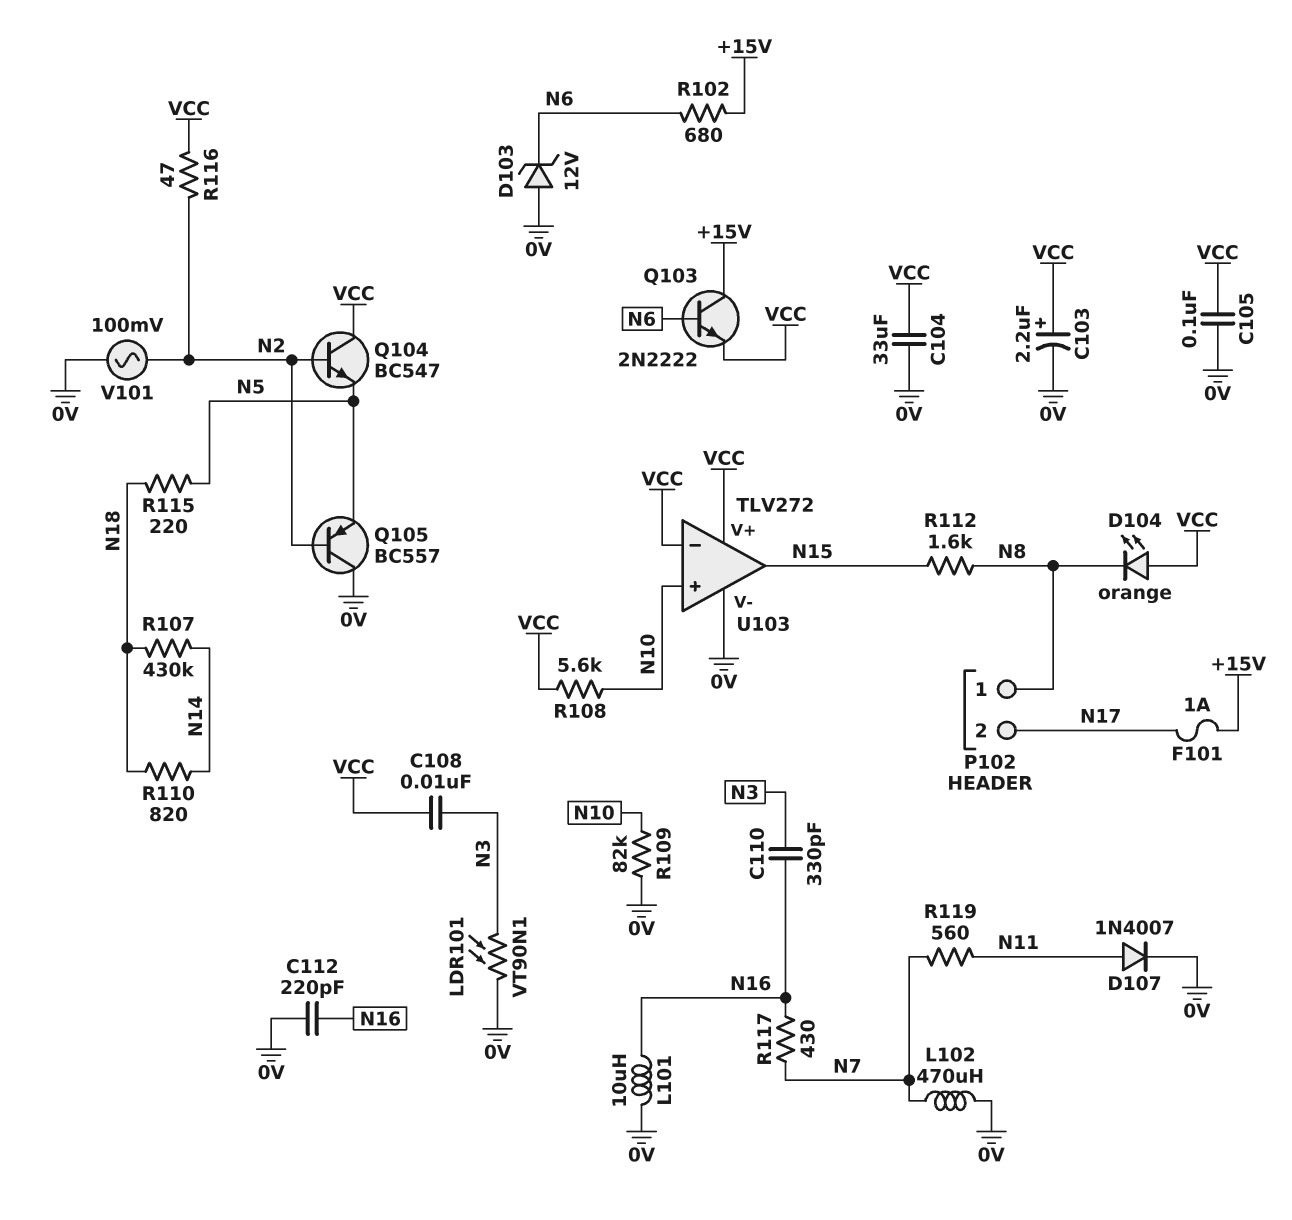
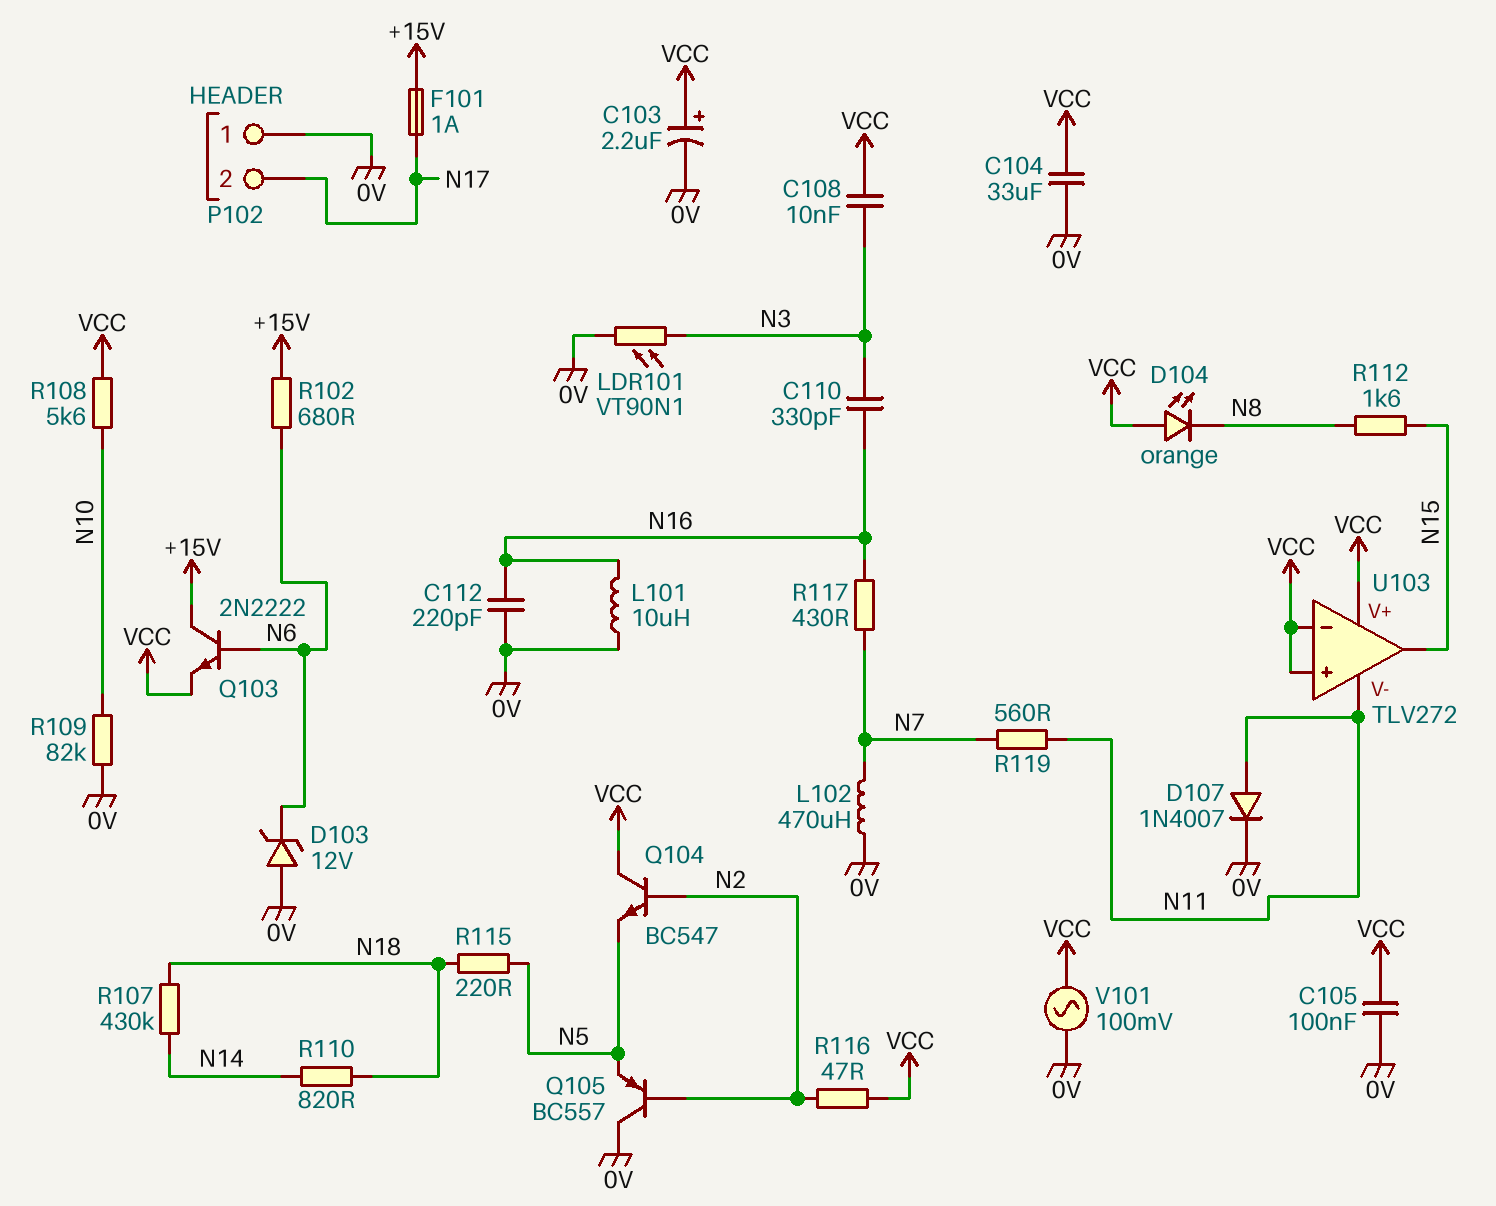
P102 pin 1: N8 -> 0V
U103 pin V-: 0V -> N11
U103 pin in+: N10 -> VCC
V101: AC 100mV (0V, N2) -> AC 100mV (0V, VCC)

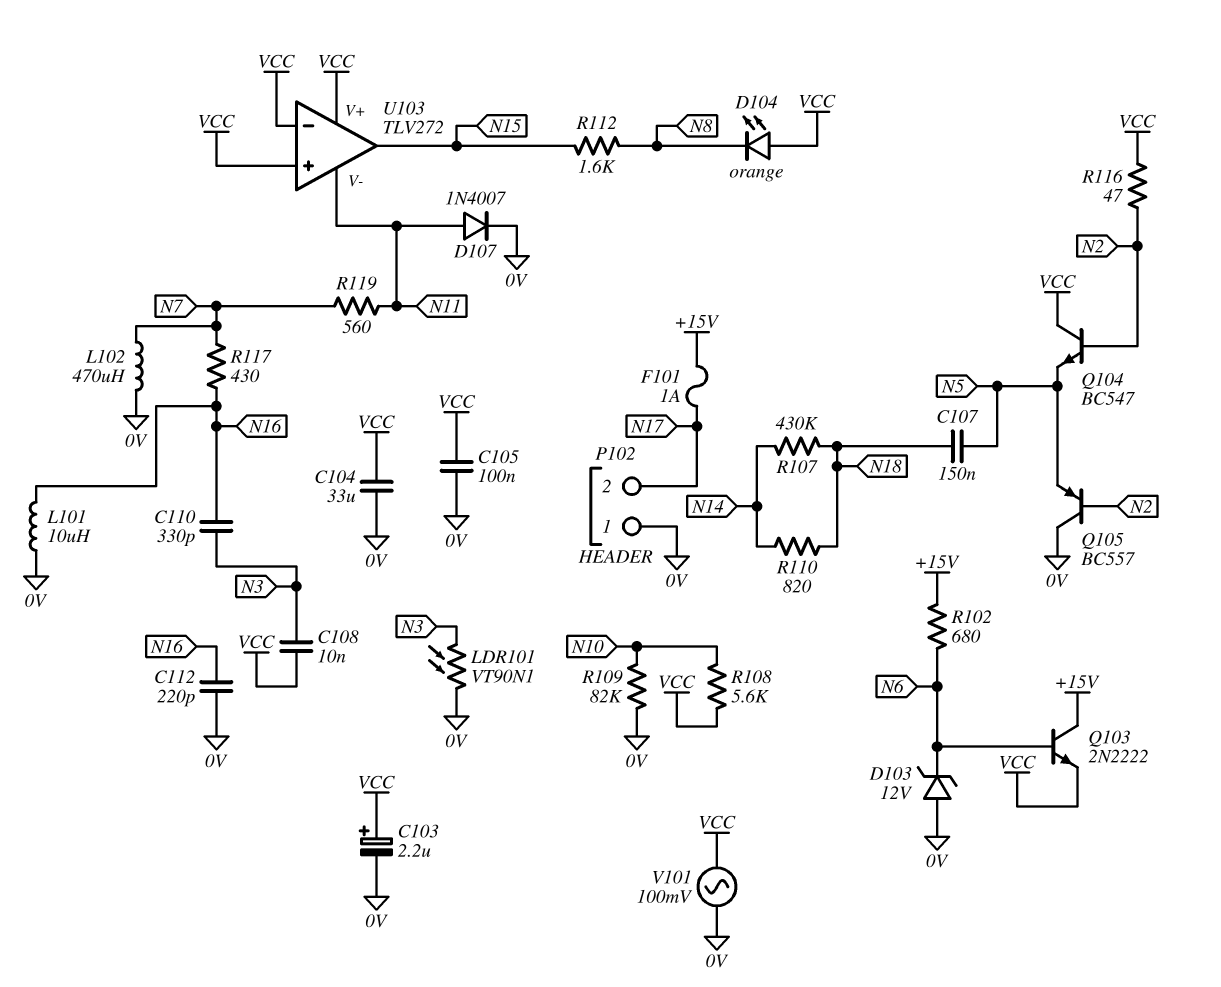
C107: none -> 150nF (N5, N18)
R115: 220 (N5, N18) -> none

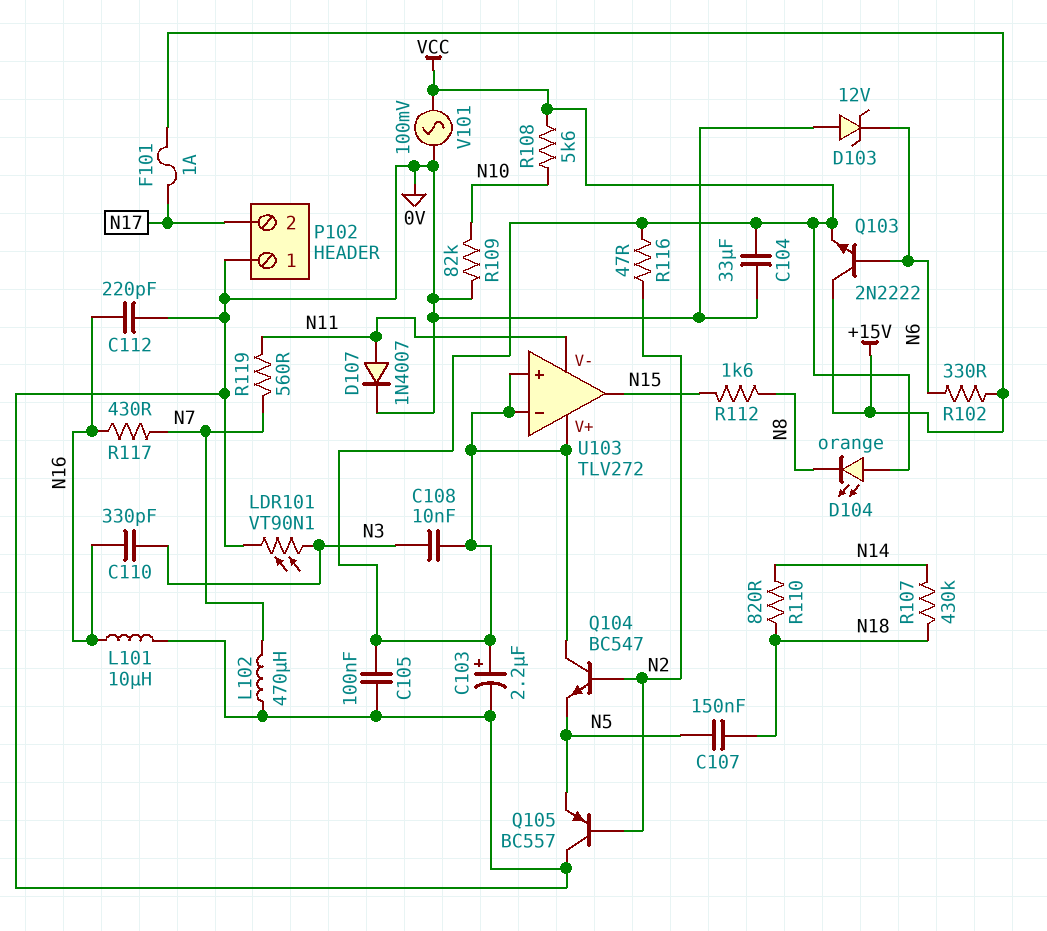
R102: 680 (+15V, N6) -> 330 (+15V, N6)

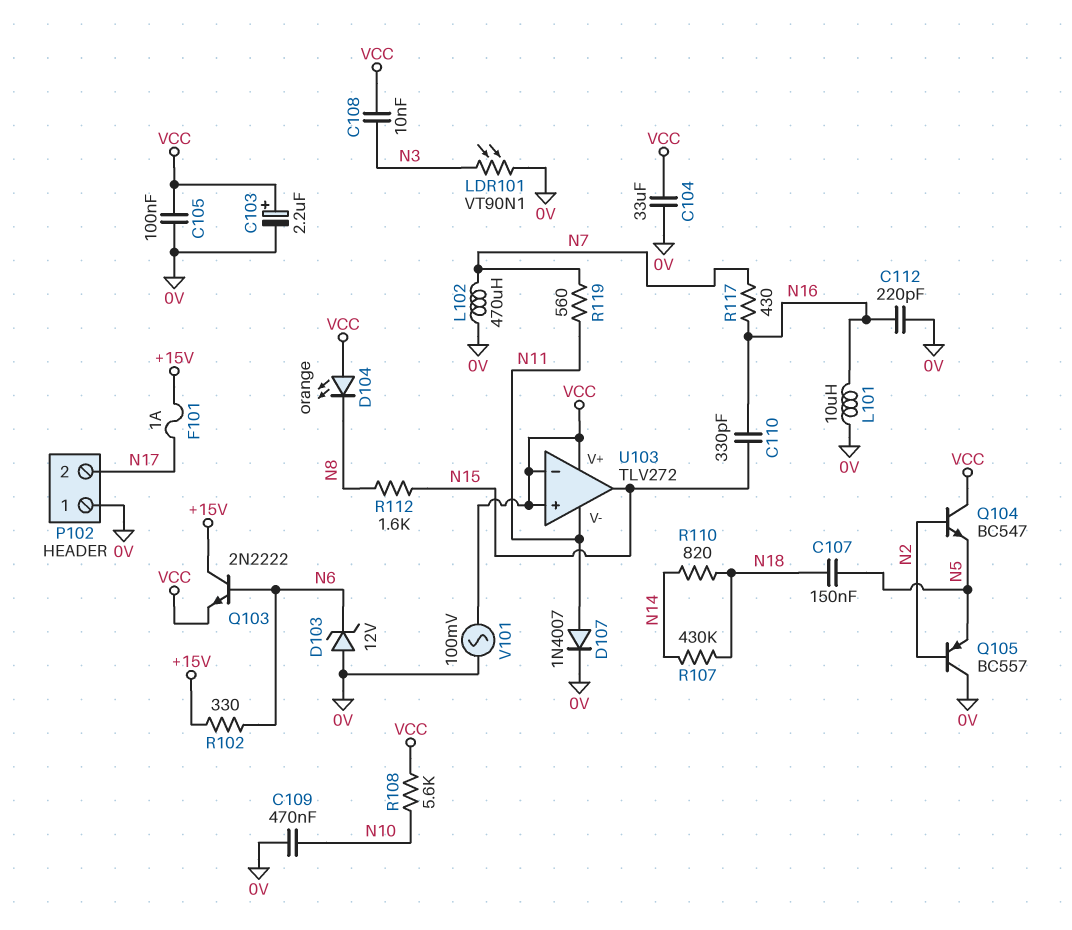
C109: none -> 470nF (0V, N10)
C110: 330pF (N3, N16) -> 330pF (N15, N16)
R109: 82k (0V, N10) -> none
R116: 47 (N2, VCC) -> none

